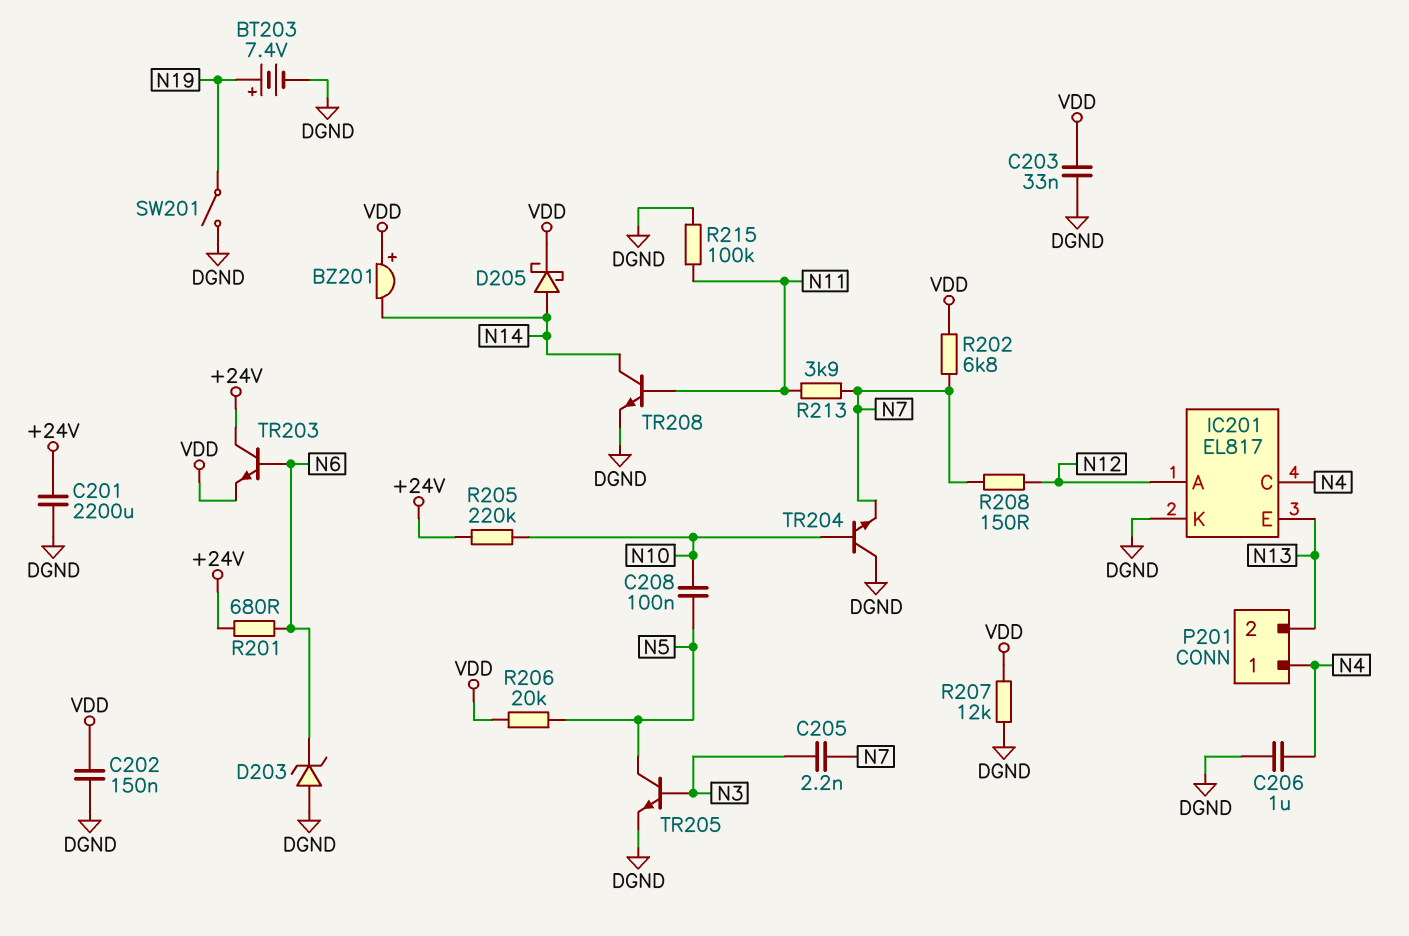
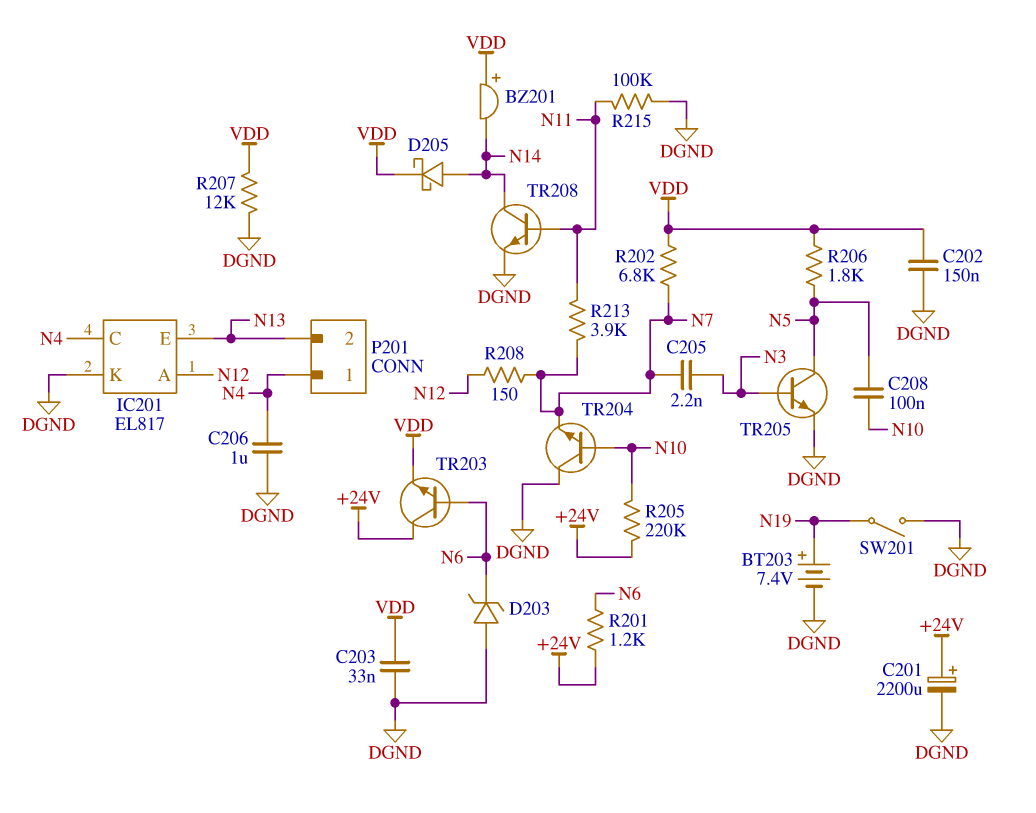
C201: 2200uF (+24V, DGND) -> 2200uF (plus +24V, minus DGND)
R201: 680 (+24V, N6) -> 1.2k (+24V, N6)
R206: 20k (N5, VDD) -> 1.8k (N5, VDD)

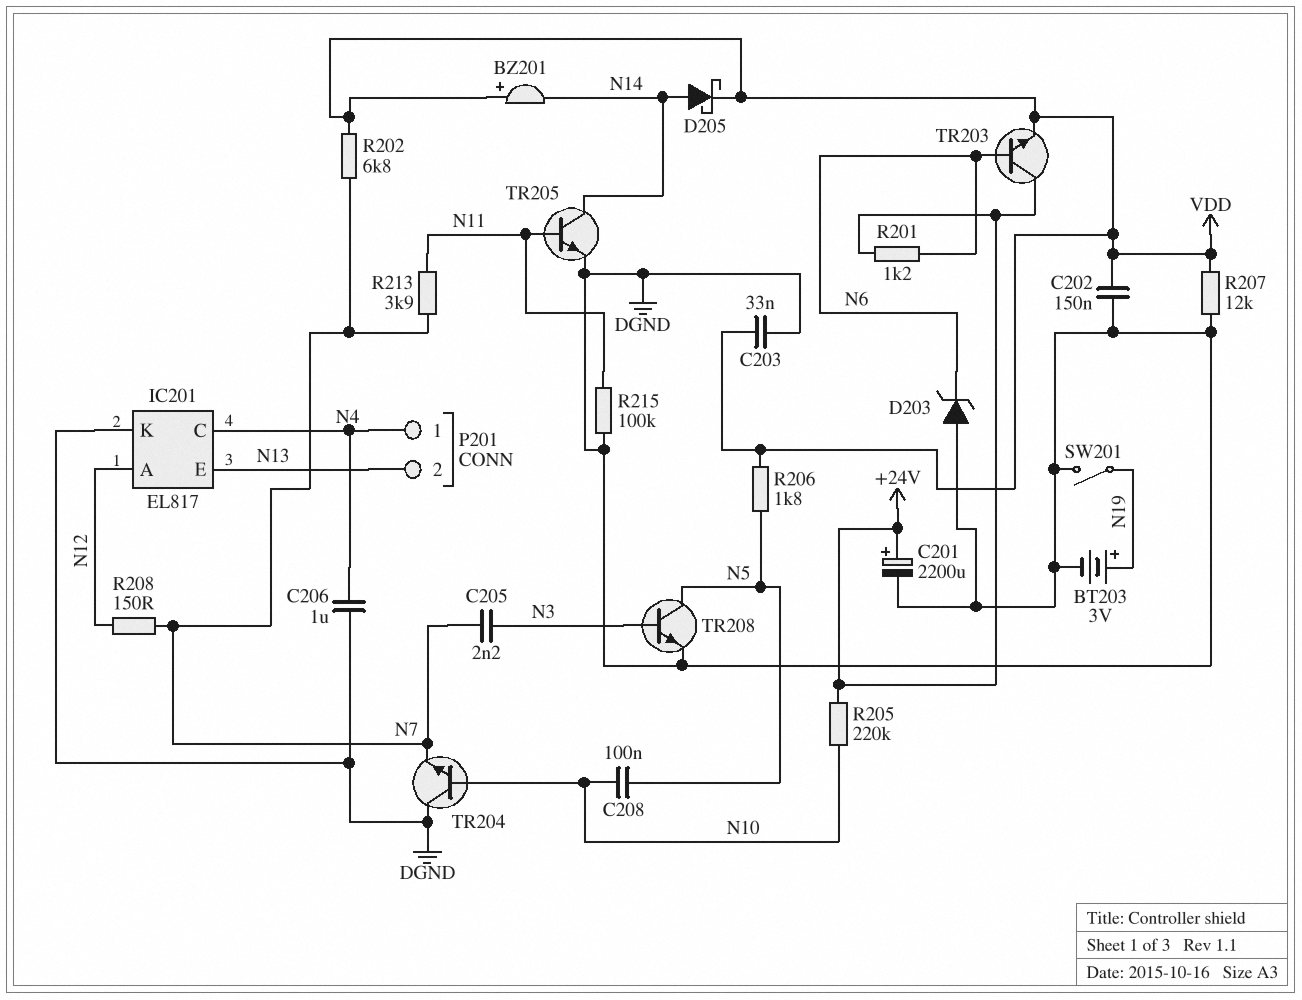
BT203: 7.4V (plus N19, minus DGND) -> 3V (plus N19, minus DGND)
TR205: NPN (B N3, C N5, E DGND) -> NPN (B N11, C N14, E DGND)
TR208: NPN (B N11, C N14, E DGND) -> NPN (B N3, C N5, E DGND)

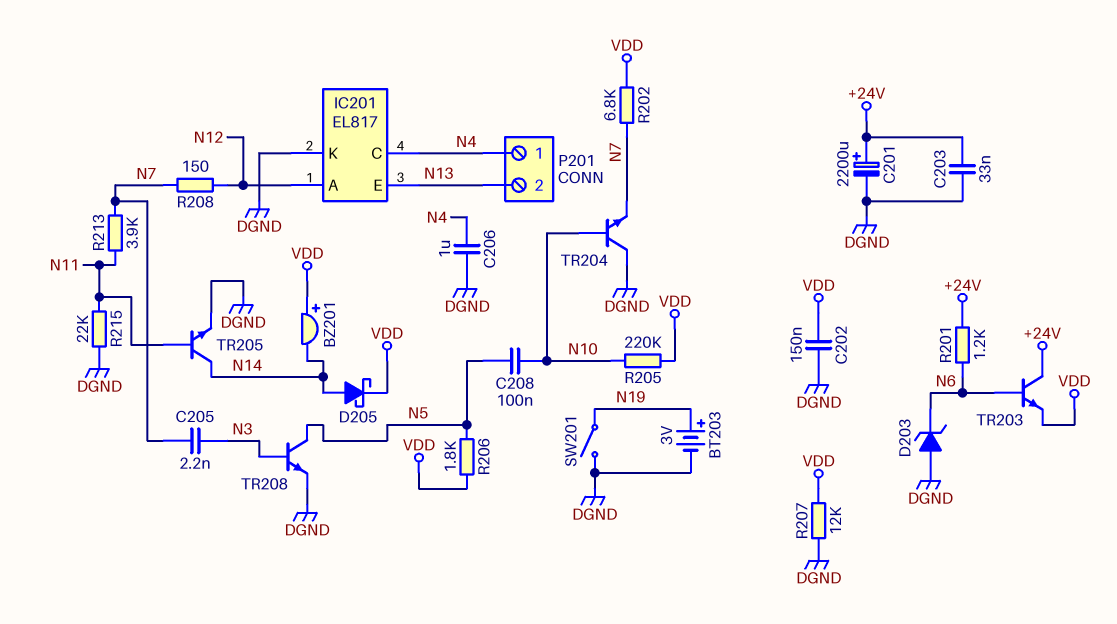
C203: 33nF (DGND, VDD) -> 33nF (+24V, DGND)
R205: 220k (+24V, N10) -> 220k (N10, VDD)
R215: 100k (DGND, N11) -> 22k (DGND, N11)

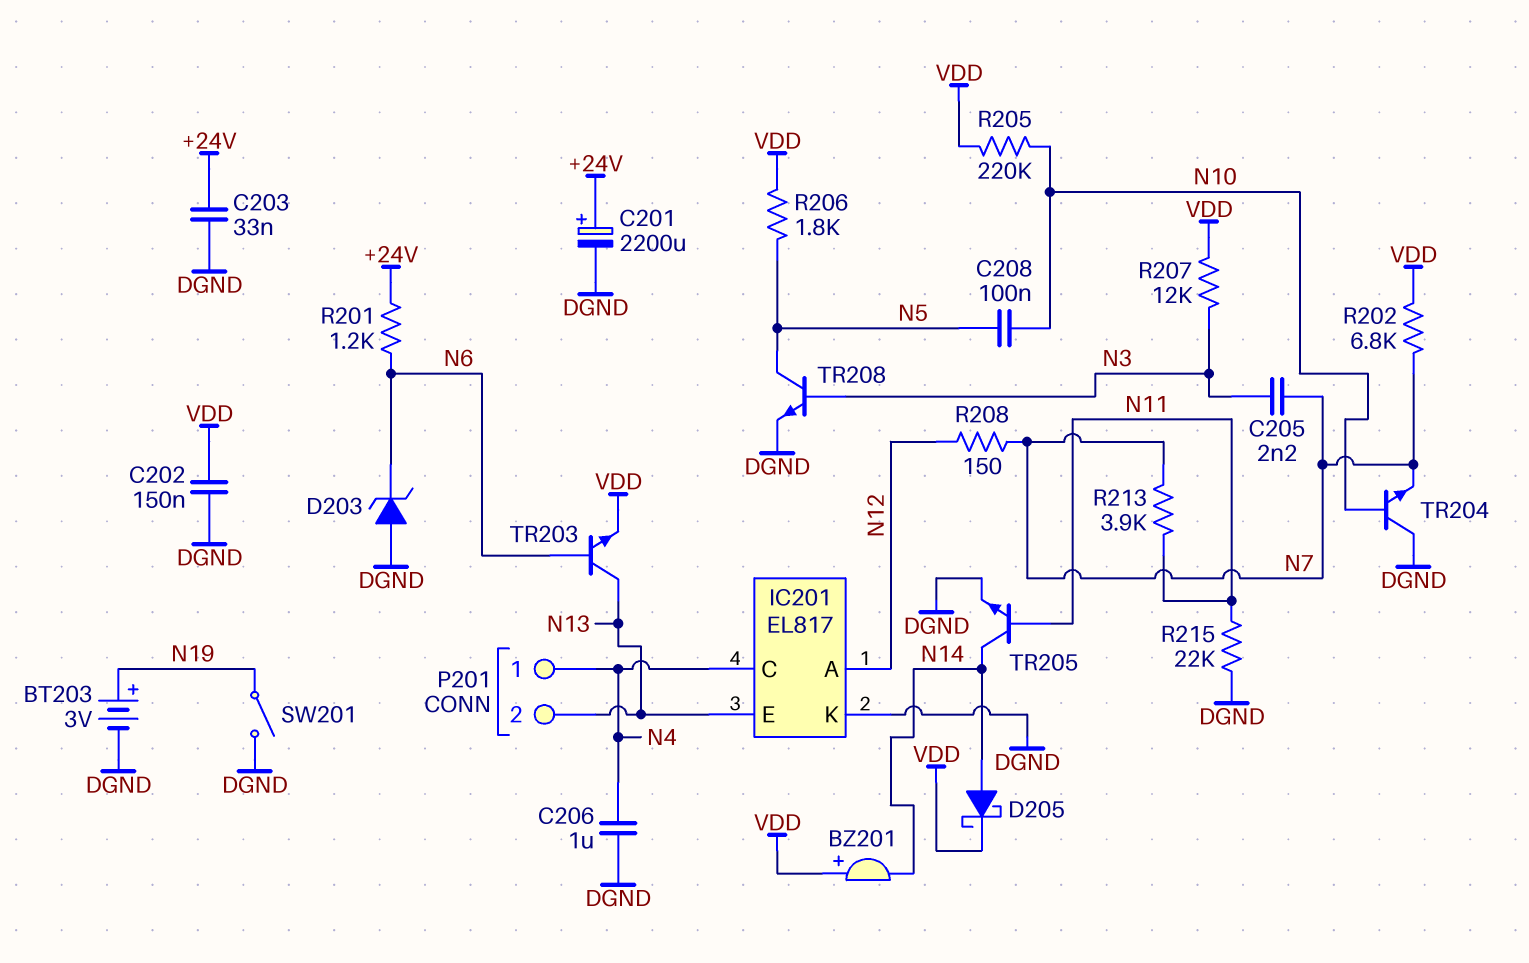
R207: 12k (DGND, VDD) -> 12k (N3, VDD)
TR203: NPN (B N6, C +24V, E VDD) -> NPN (B N6, C N13, E VDD)

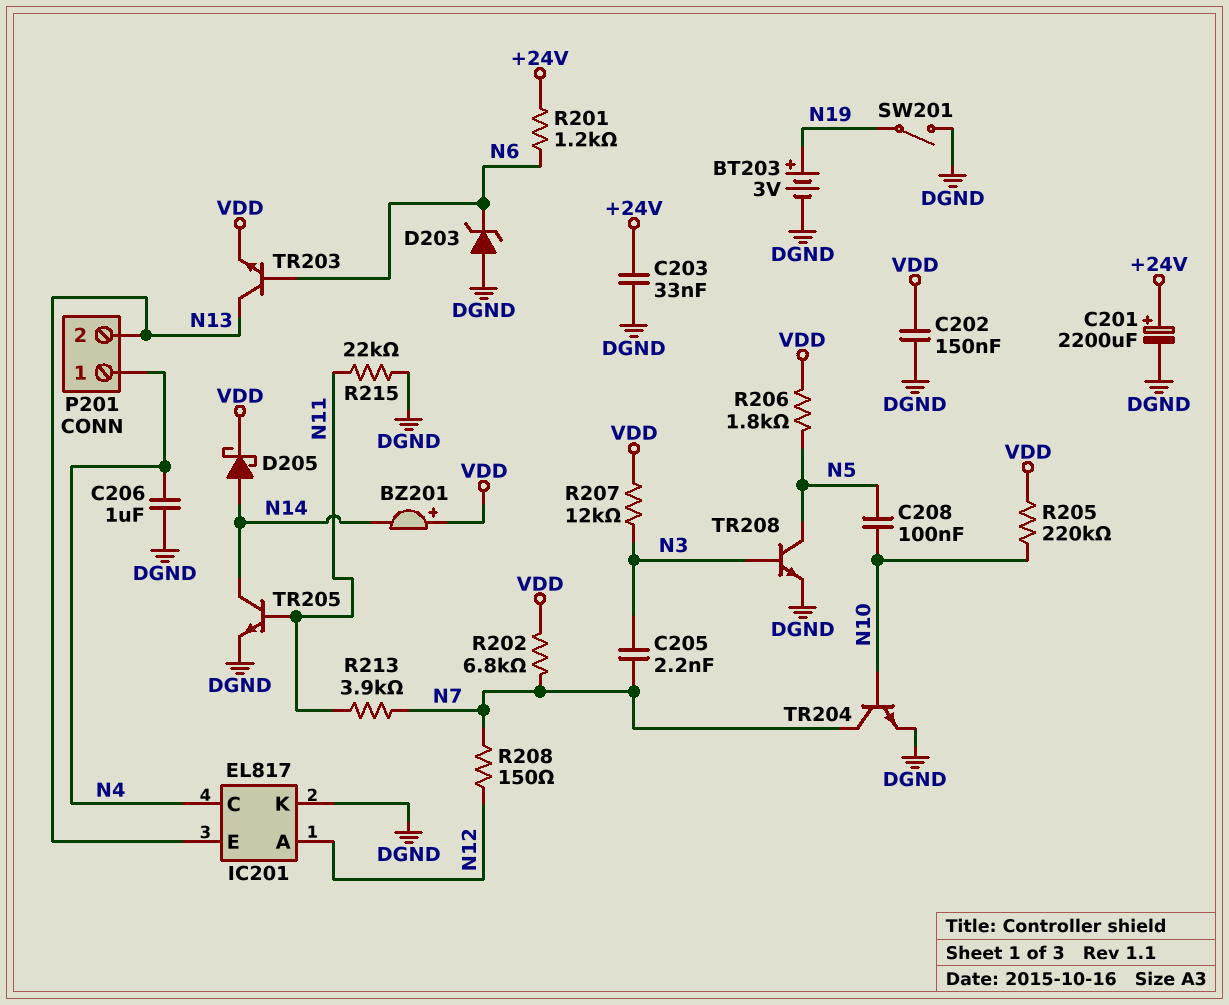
TR204: NPN (B N10, C DGND, E N7) -> NPN (B N10, C N7, E DGND)

